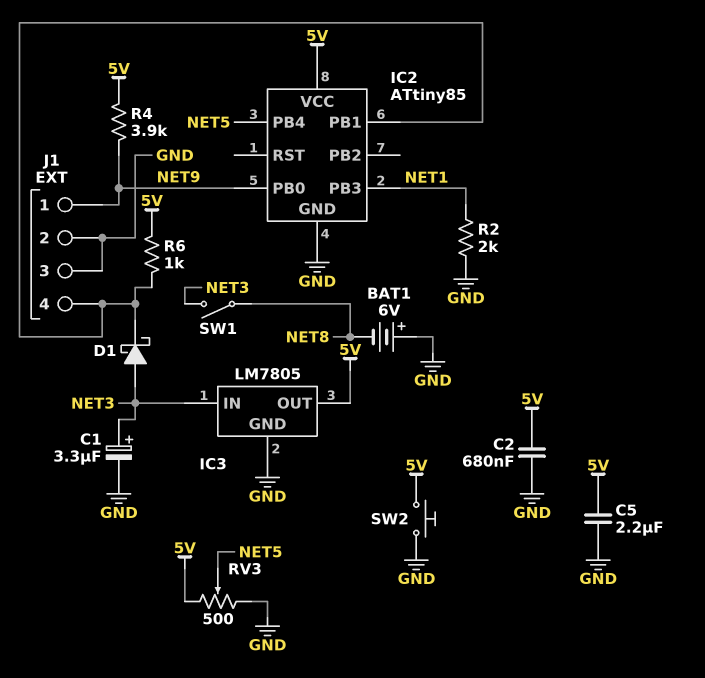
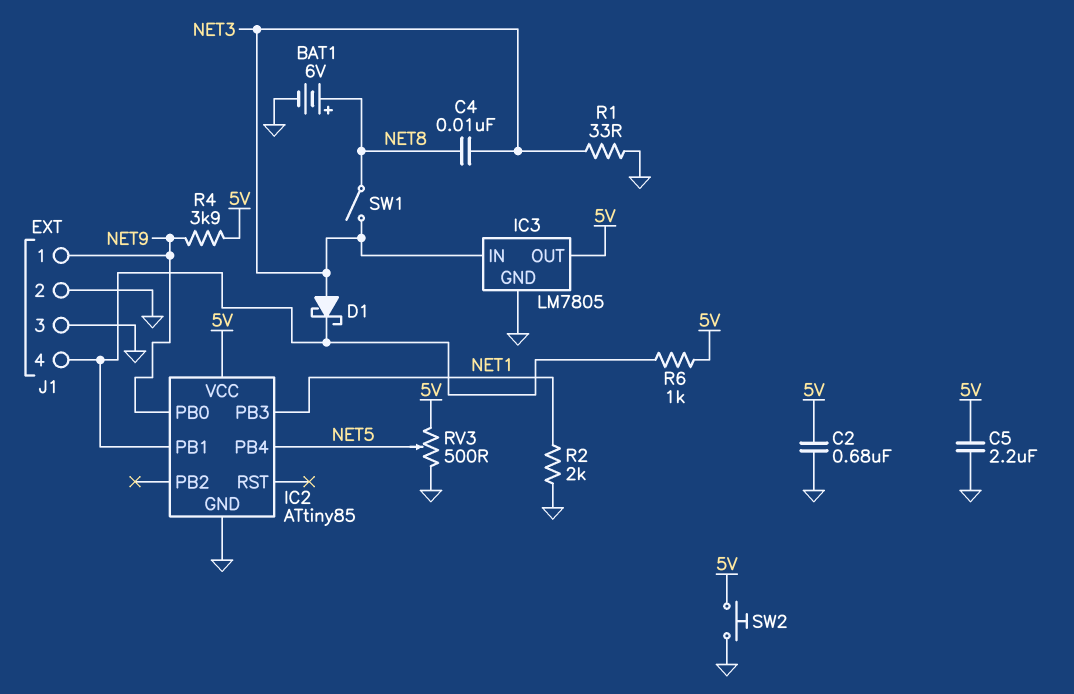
BAT1: 6V (plus GND, minus NET8) -> 6V (plus NET8, minus GND)
C1: 3.3uF (plus NET3, minus GND) -> none
C4: none -> 10nF (NET3, NET8)
R1: none -> 33 (GND, NET3)

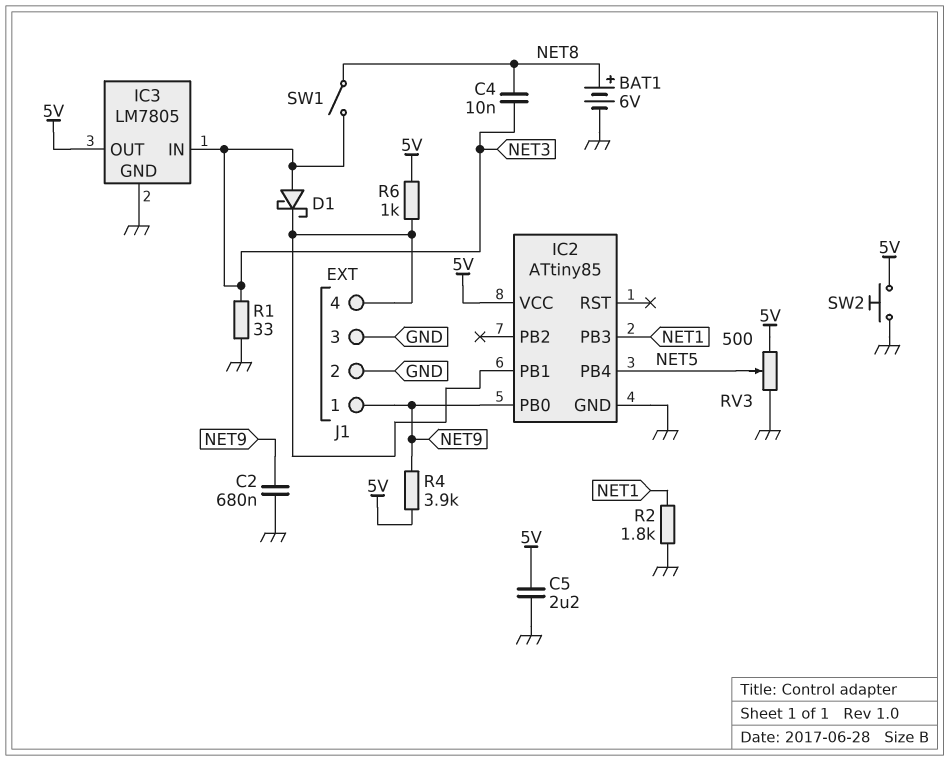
C2: 680nF (5V, GND) -> 680nF (GND, NET9)
R2: 2k (GND, NET1) -> 1.8k (GND, NET1)

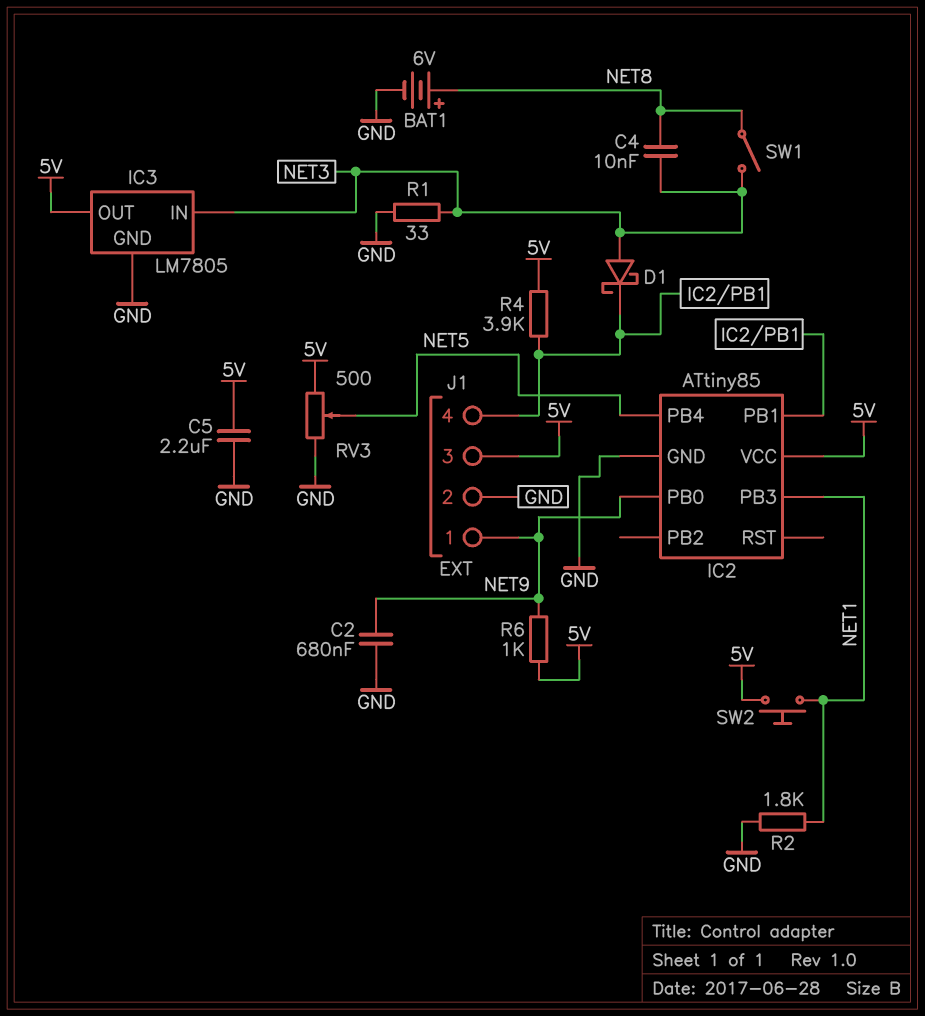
J1 pin 3: GND -> 5V
R4: 3.9k (5V, NET9) -> 3.9k (5V, IC2/PB1)
R6: 1k (5V, IC2/PB1) -> 1k (5V, NET9)
SW2: button (5V, GND) -> button (5V, NET1)

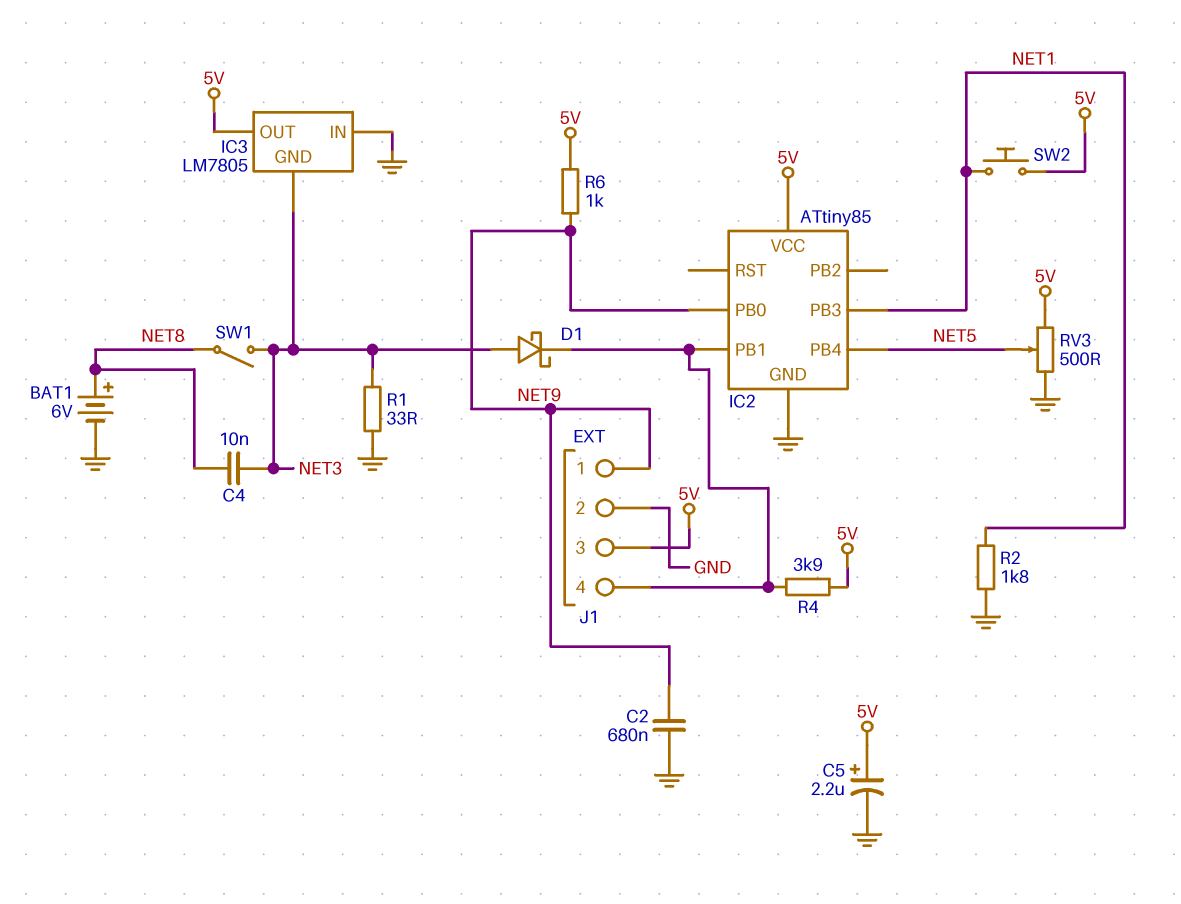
C5: 2.2uF (5V, GND) -> 2.2uF (plus 5V, minus GND)
IC3 pin GND: GND -> NET3
IC3 pin IN: NET3 -> GND

